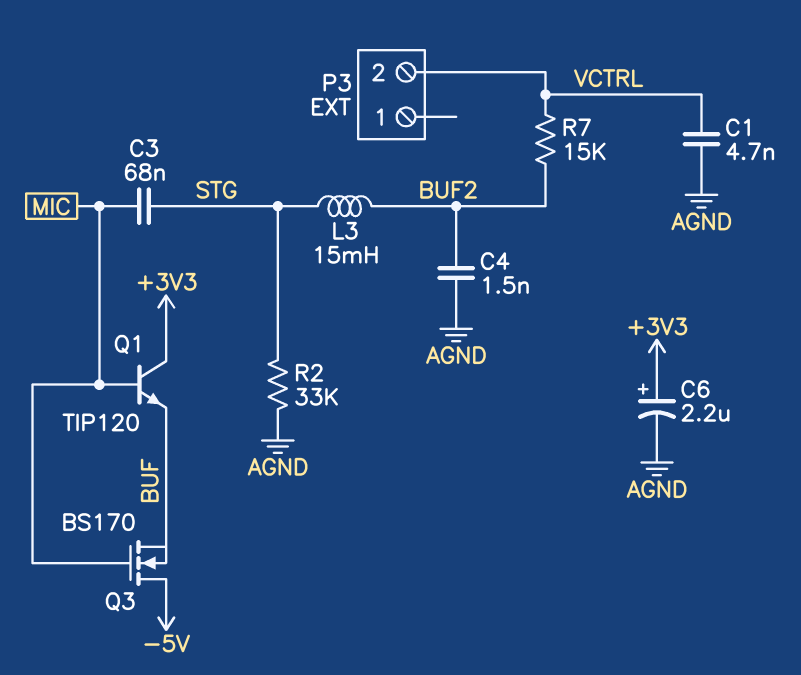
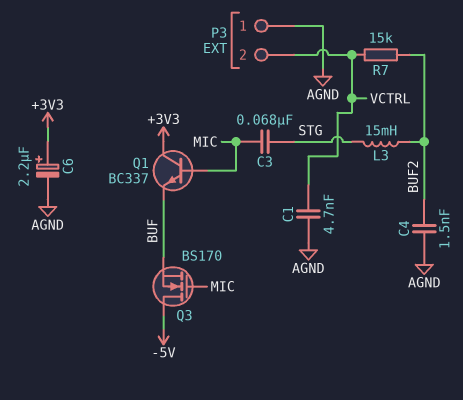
P3 pin 1: none -> AGND
Q1: NPN TIP120 (B MIC, C +3V3, E BUF) -> NPN BC337 (B MIC, C +3V3, E BUF)
R2: 33k (AGND, STG) -> none

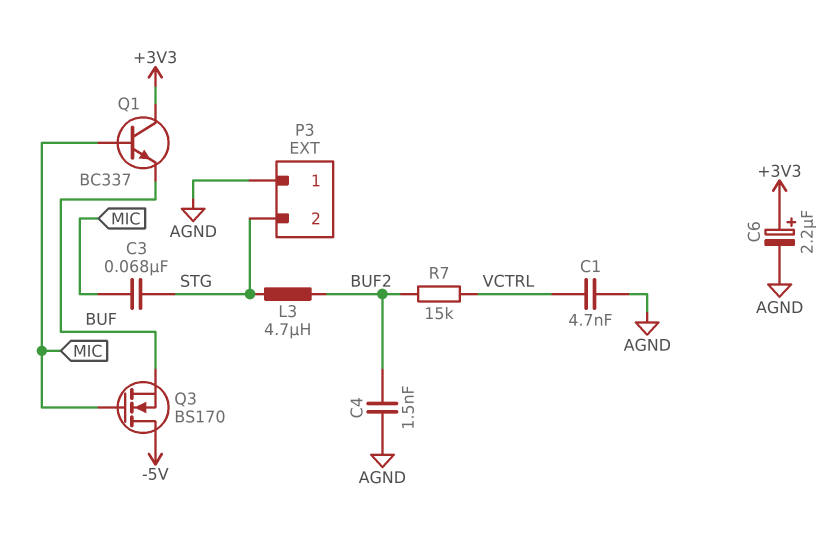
L3: 15mH (BUF2, STG) -> 4.7uH (BUF2, STG)
P3 pin 2: VCTRL -> STG

